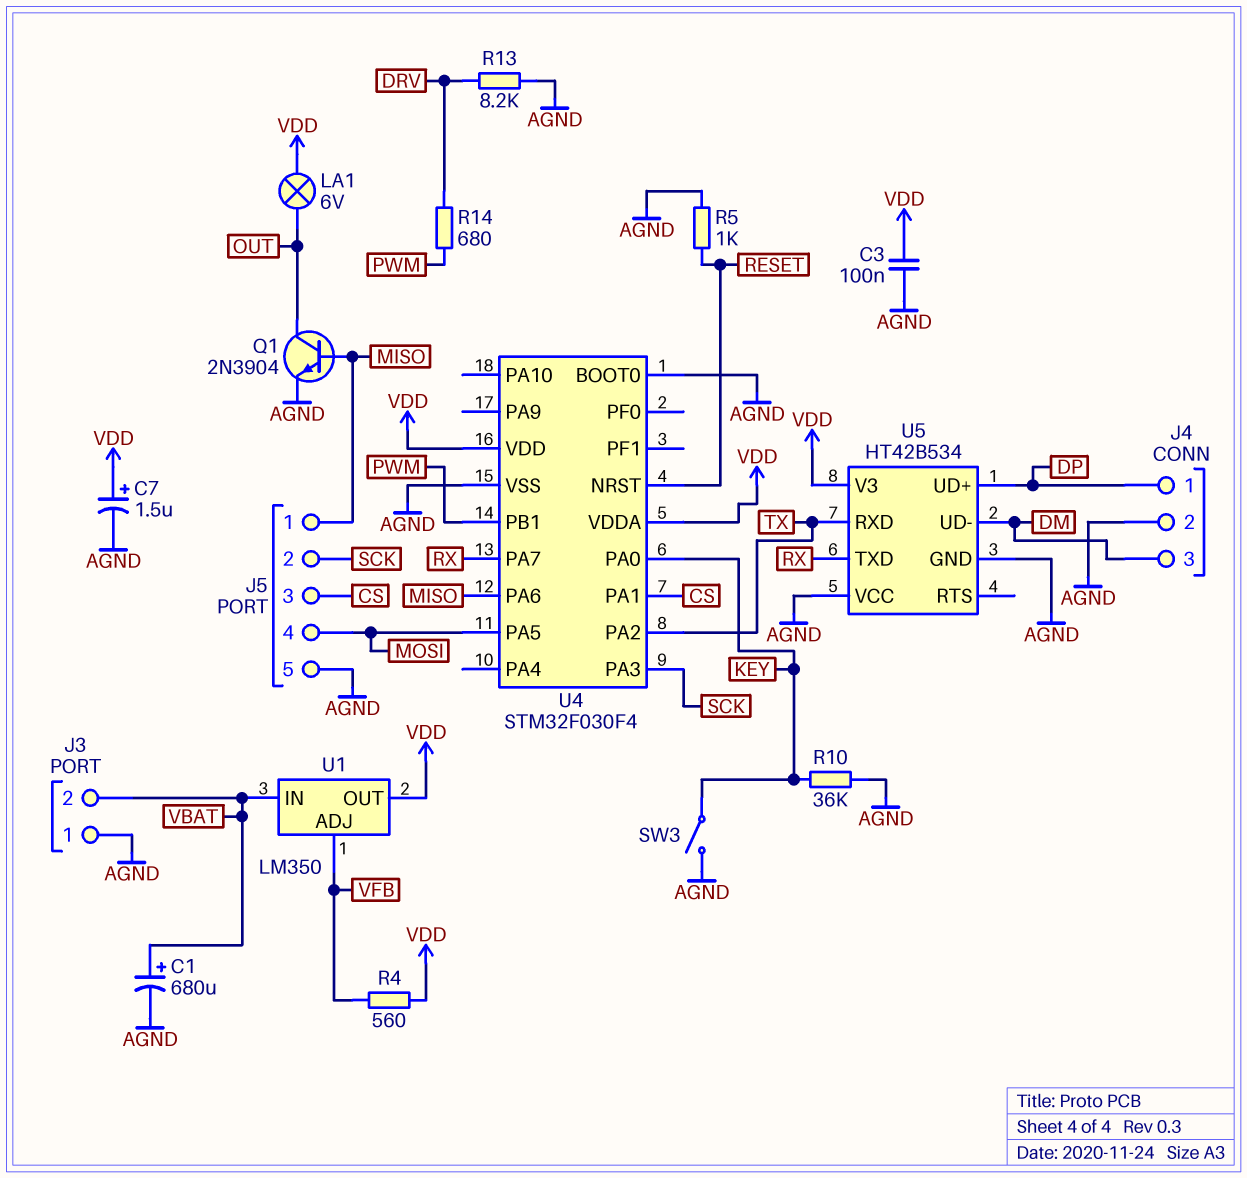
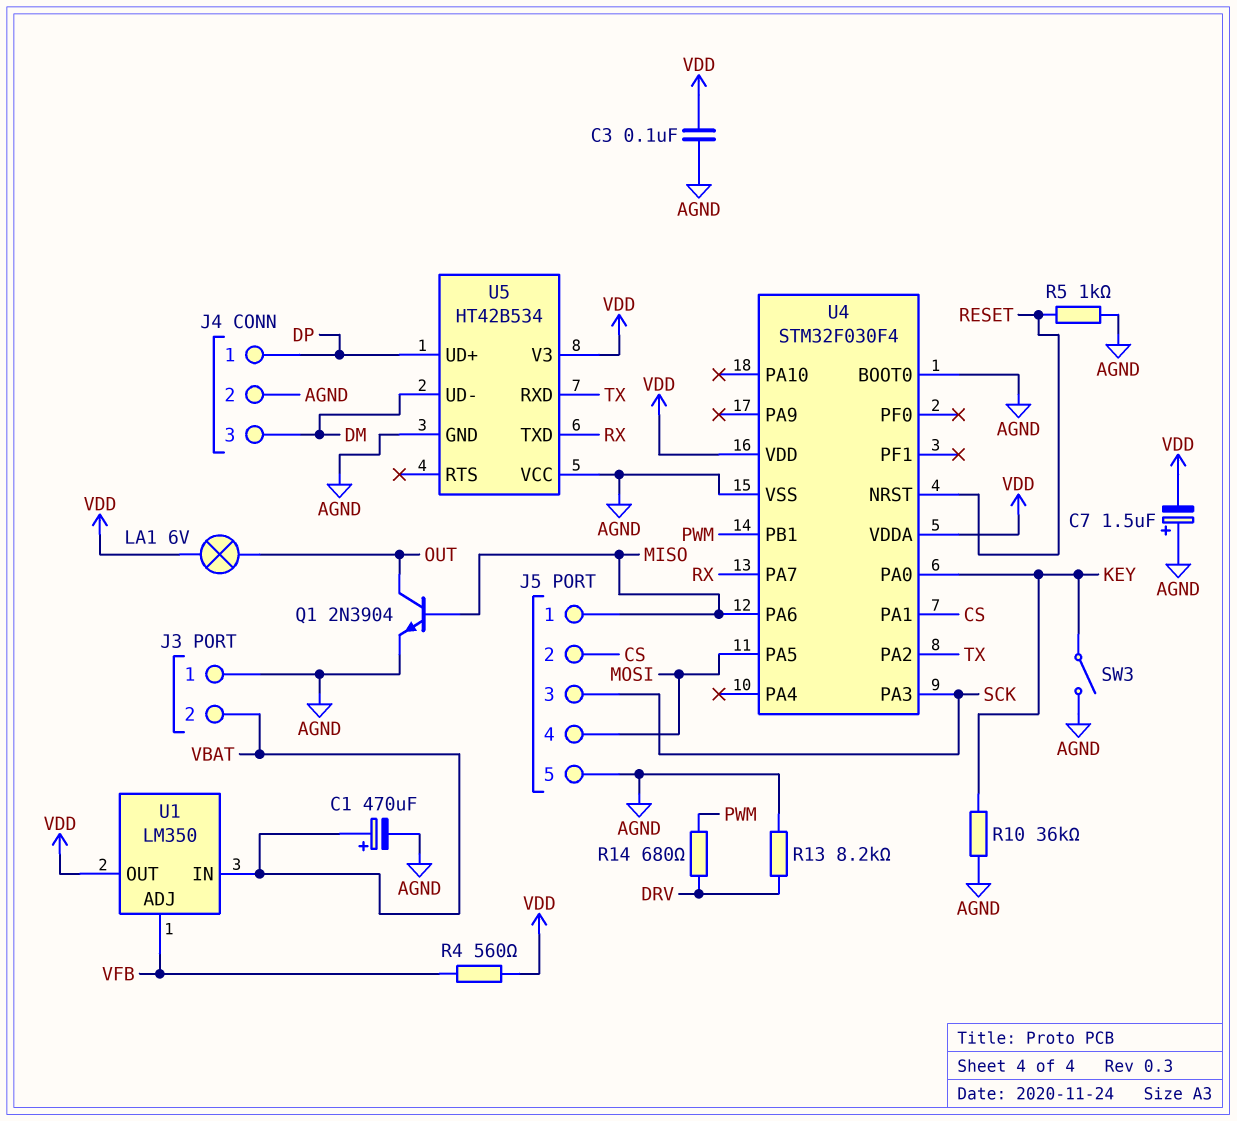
C1: 680uF (plus VBAT, minus AGND) -> 470uF (plus VBAT, minus AGND)
C7: 1.5uF (plus VDD, minus AGND) -> 1.5uF (plus AGND, minus VDD)
J5 pin 2: SCK -> CS
J5 pin 3: CS -> SCK

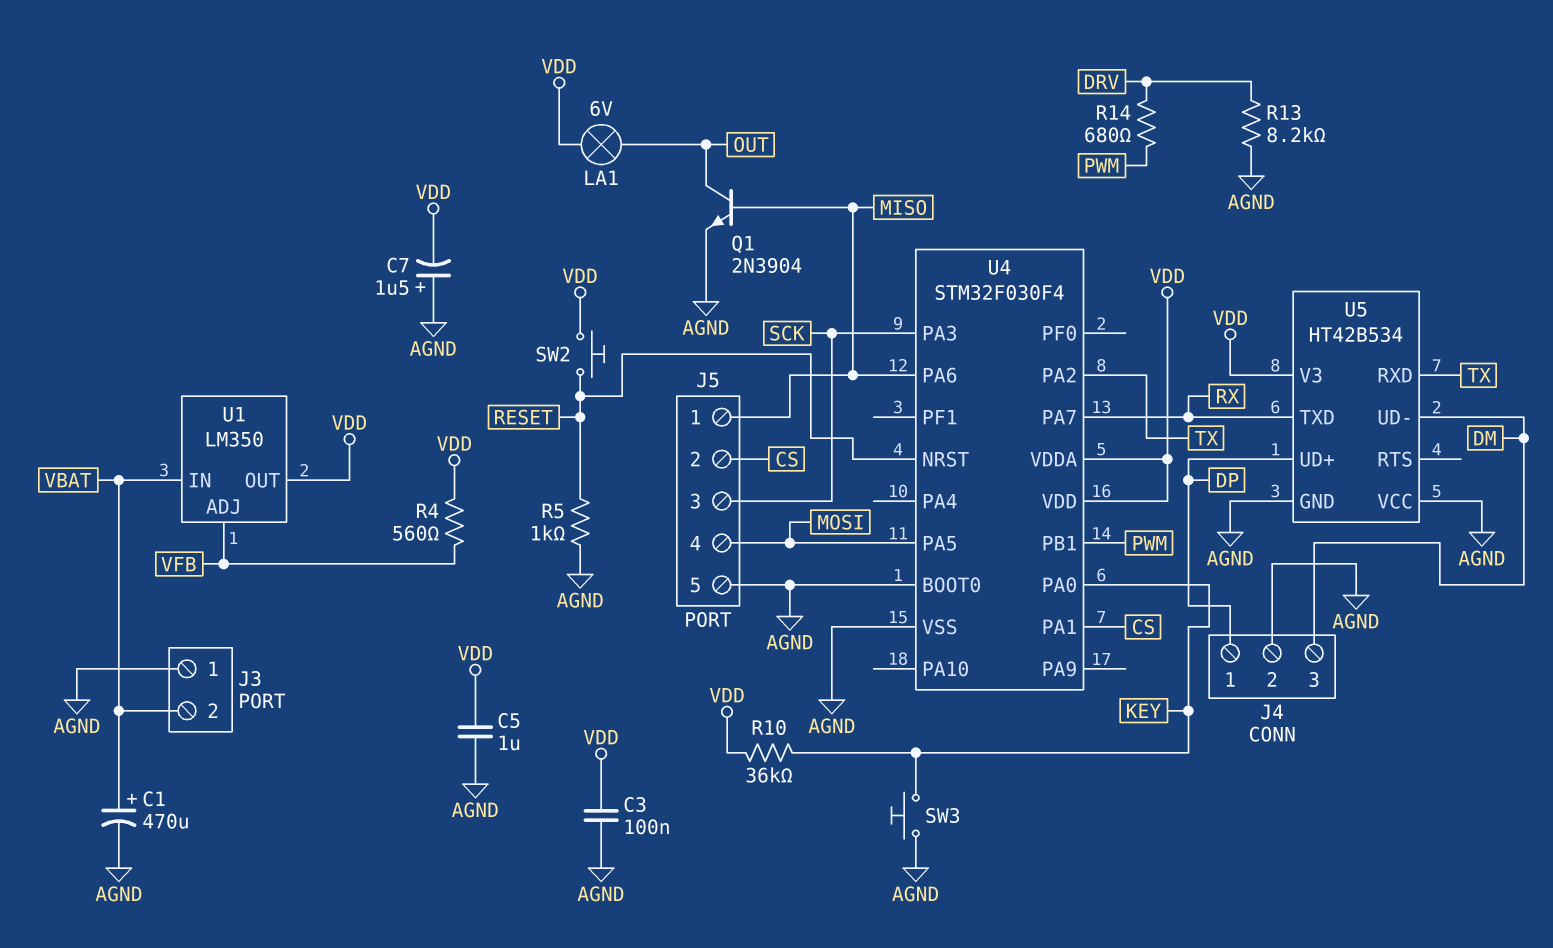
C5: none -> 1uF (AGND, VDD)
R10: 36k (AGND, KEY) -> 36k (KEY, VDD)
SW2: none -> button (RESET, VDD)
SW3: switch (AGND, KEY) -> button (AGND, KEY)

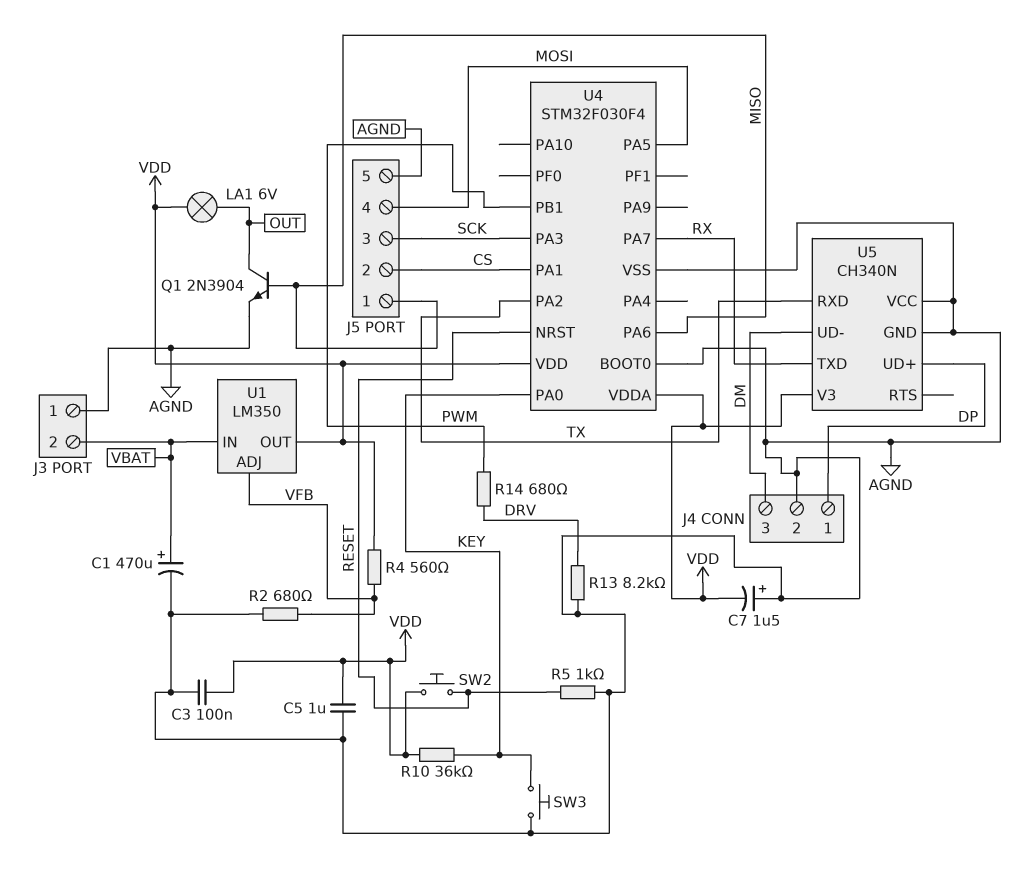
R2: none -> 680 (AGND, VFB)
U5: HT42B534 -> CH340N

